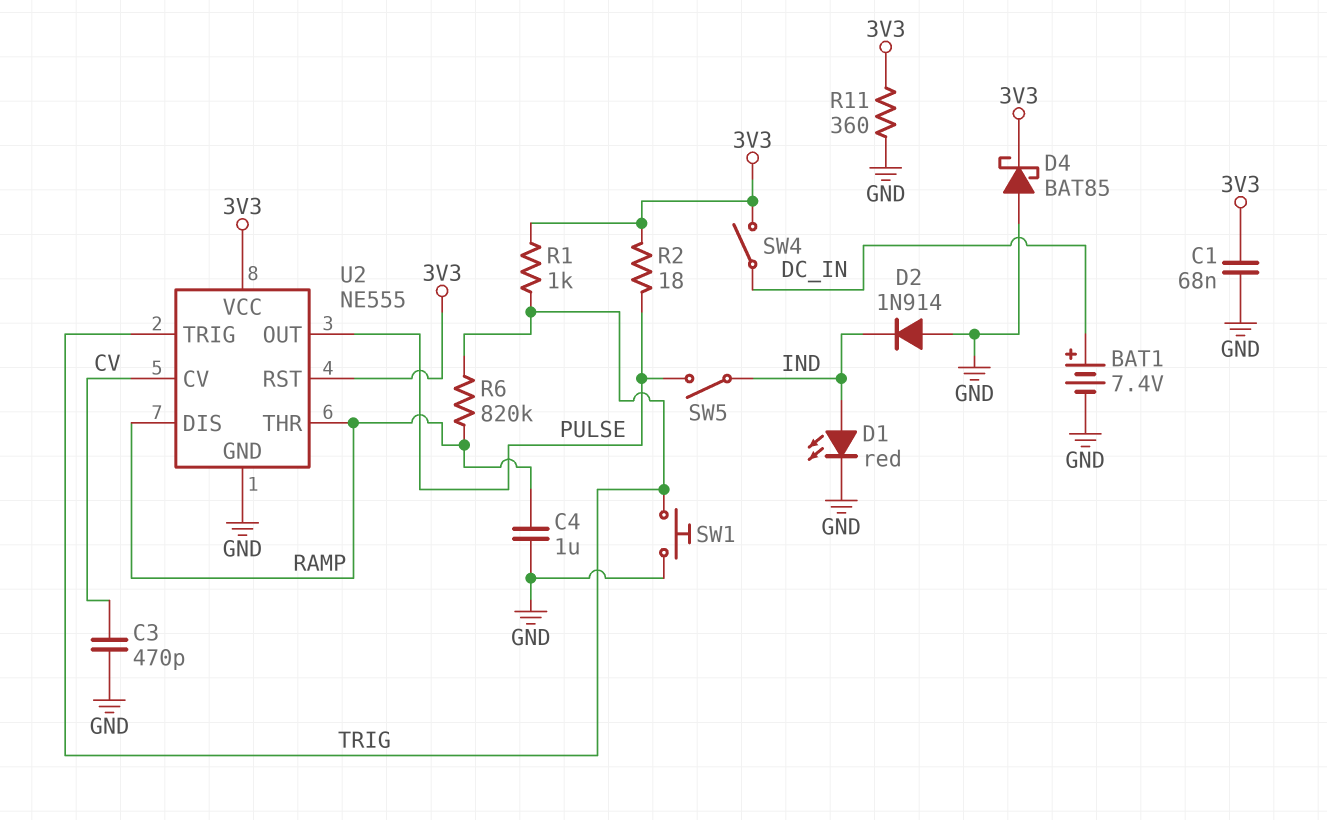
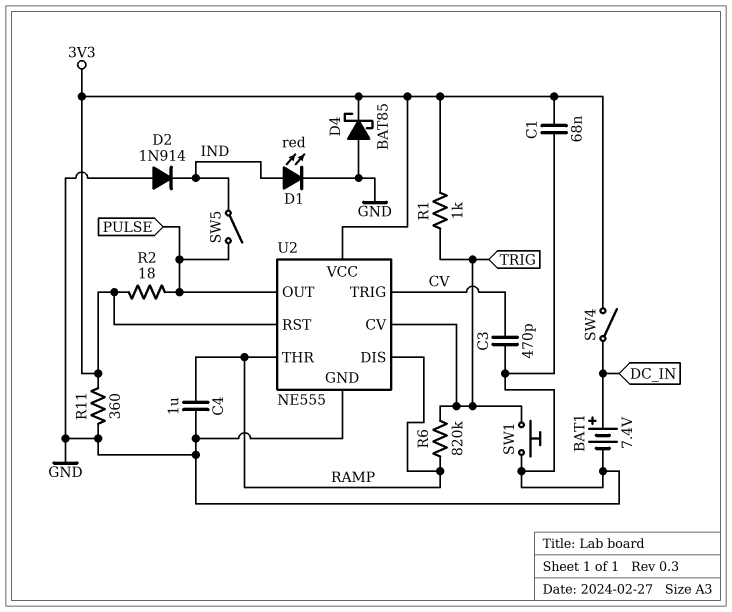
U2 pin CV: CV -> TRIG
U2 pin TRIG: TRIG -> CV

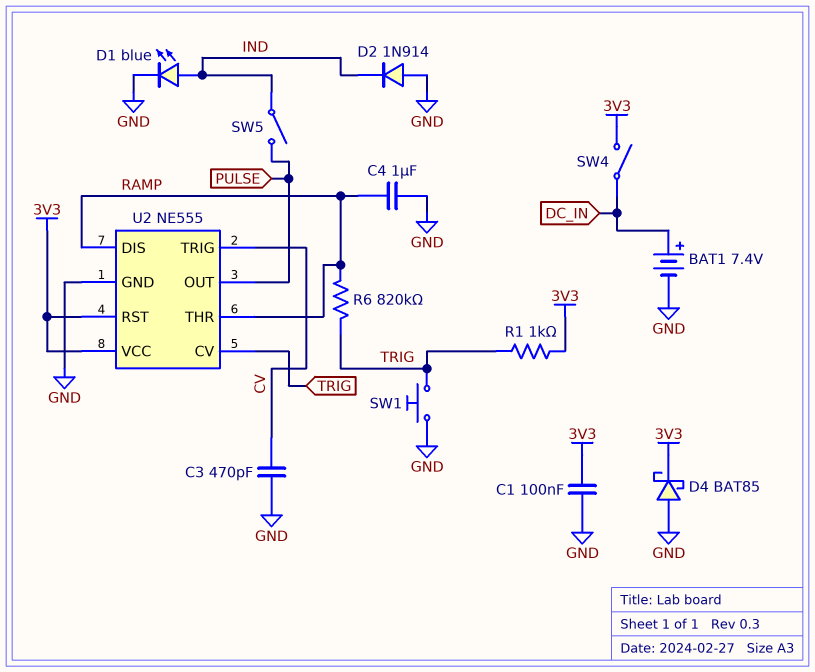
C1: 68nF (3V3, GND) -> 100nF (3V3, GND)
D1: LED red (A IND, K GND) -> LED blue (A IND, K GND)
R2: 18 (3V3, PULSE) -> none
R11: 360 (3V3, GND) -> none

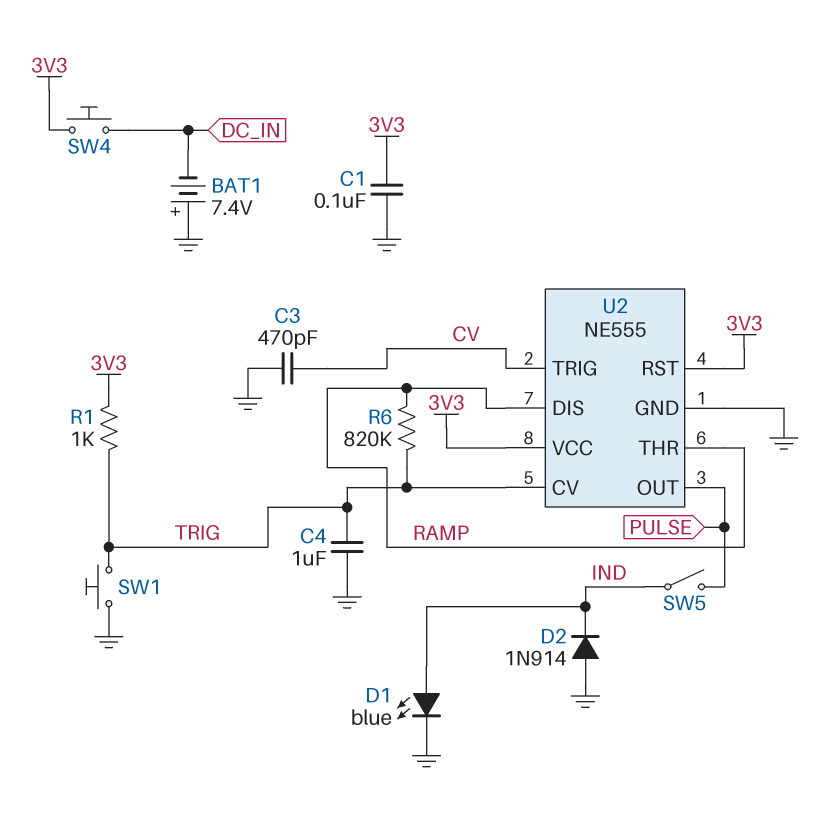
BAT1: 7.4V (plus DC_IN, minus GND) -> 7.4V (plus GND, minus DC_IN)
C4: 1uF (GND, RAMP) -> 1uF (GND, TRIG)
D4: schottky BAT85 (A GND, K 3V3) -> none
SW4: switch (3V3, DC_IN) -> button (3V3, DC_IN)

